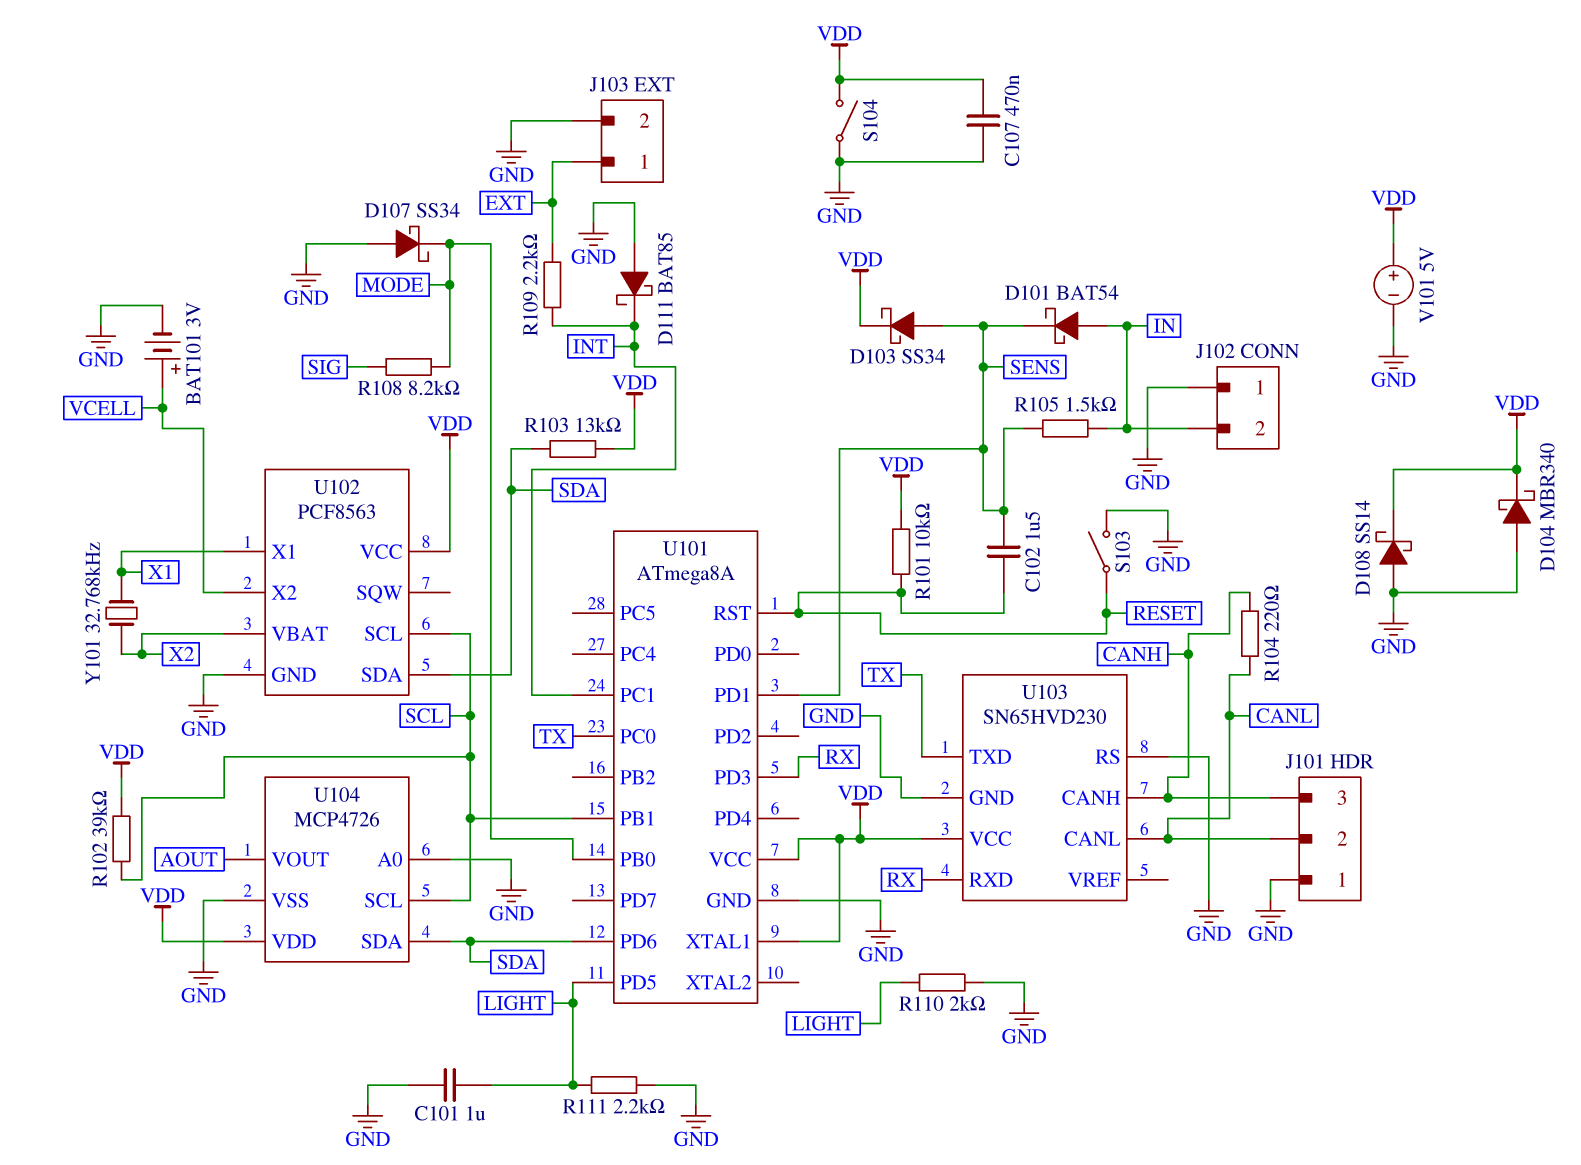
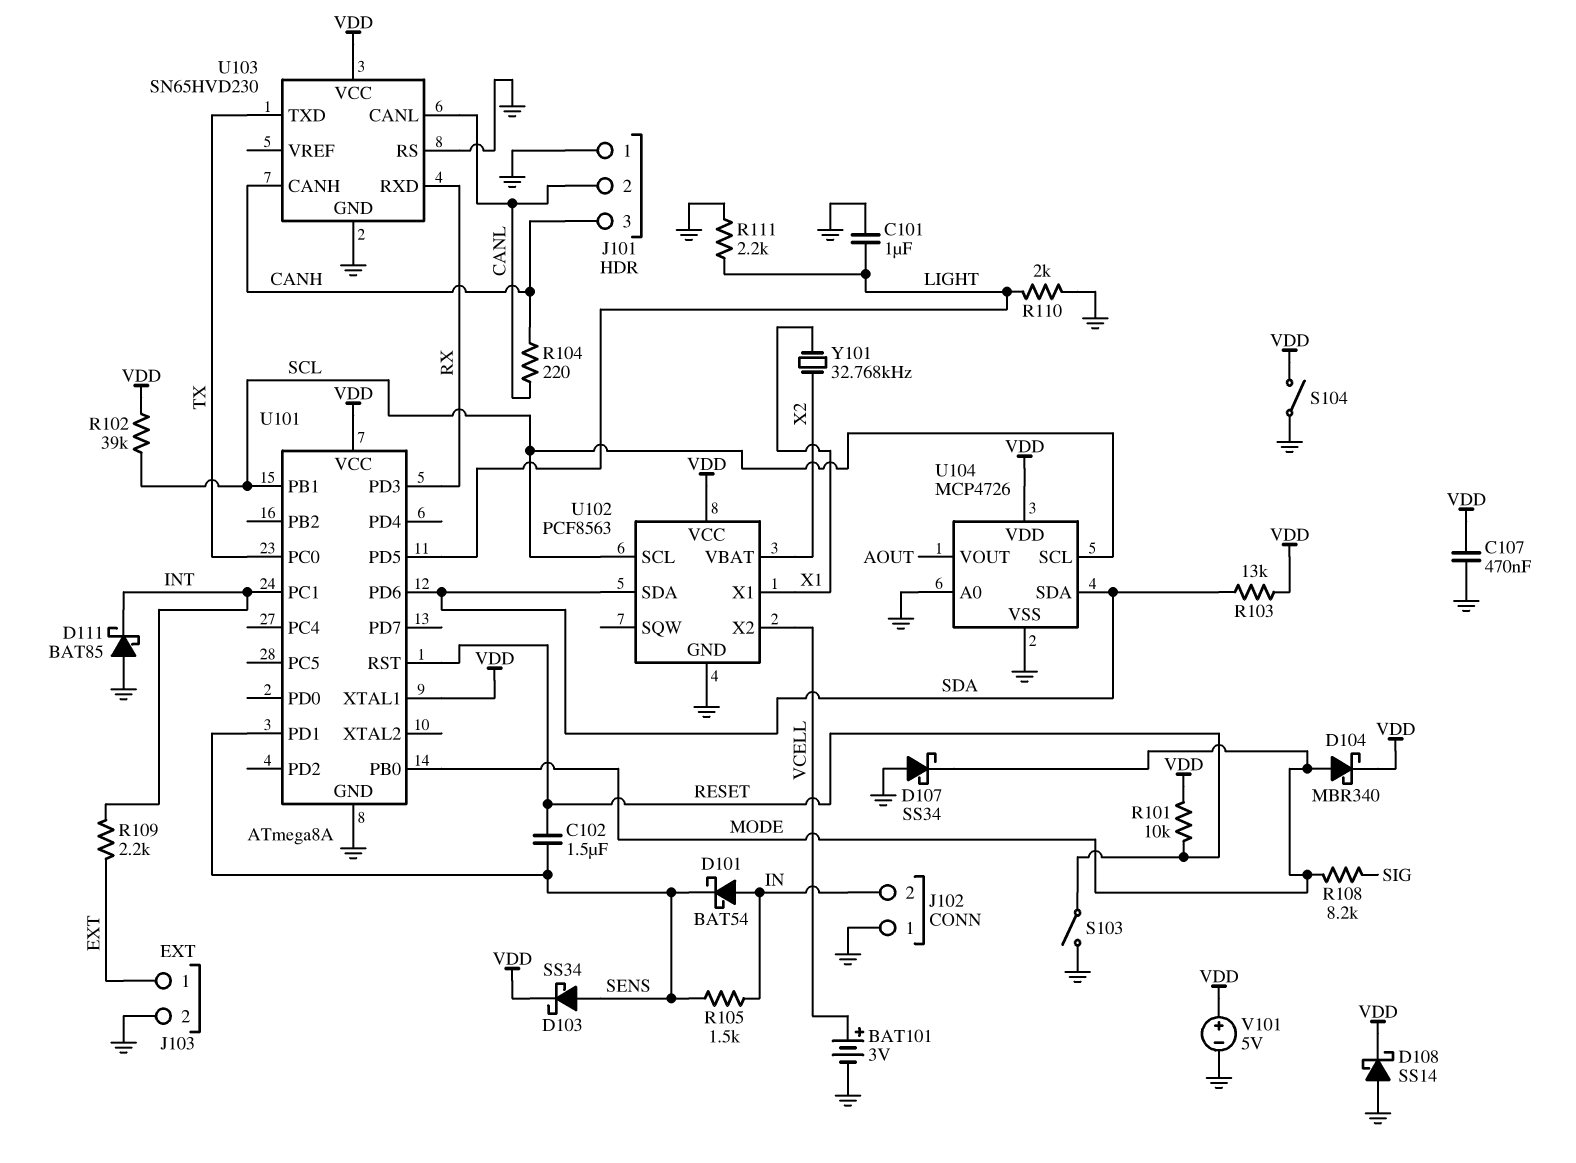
D104: schottky MBR340 (A GND, K VDD) -> schottky MBR340 (A MODE, K VDD)

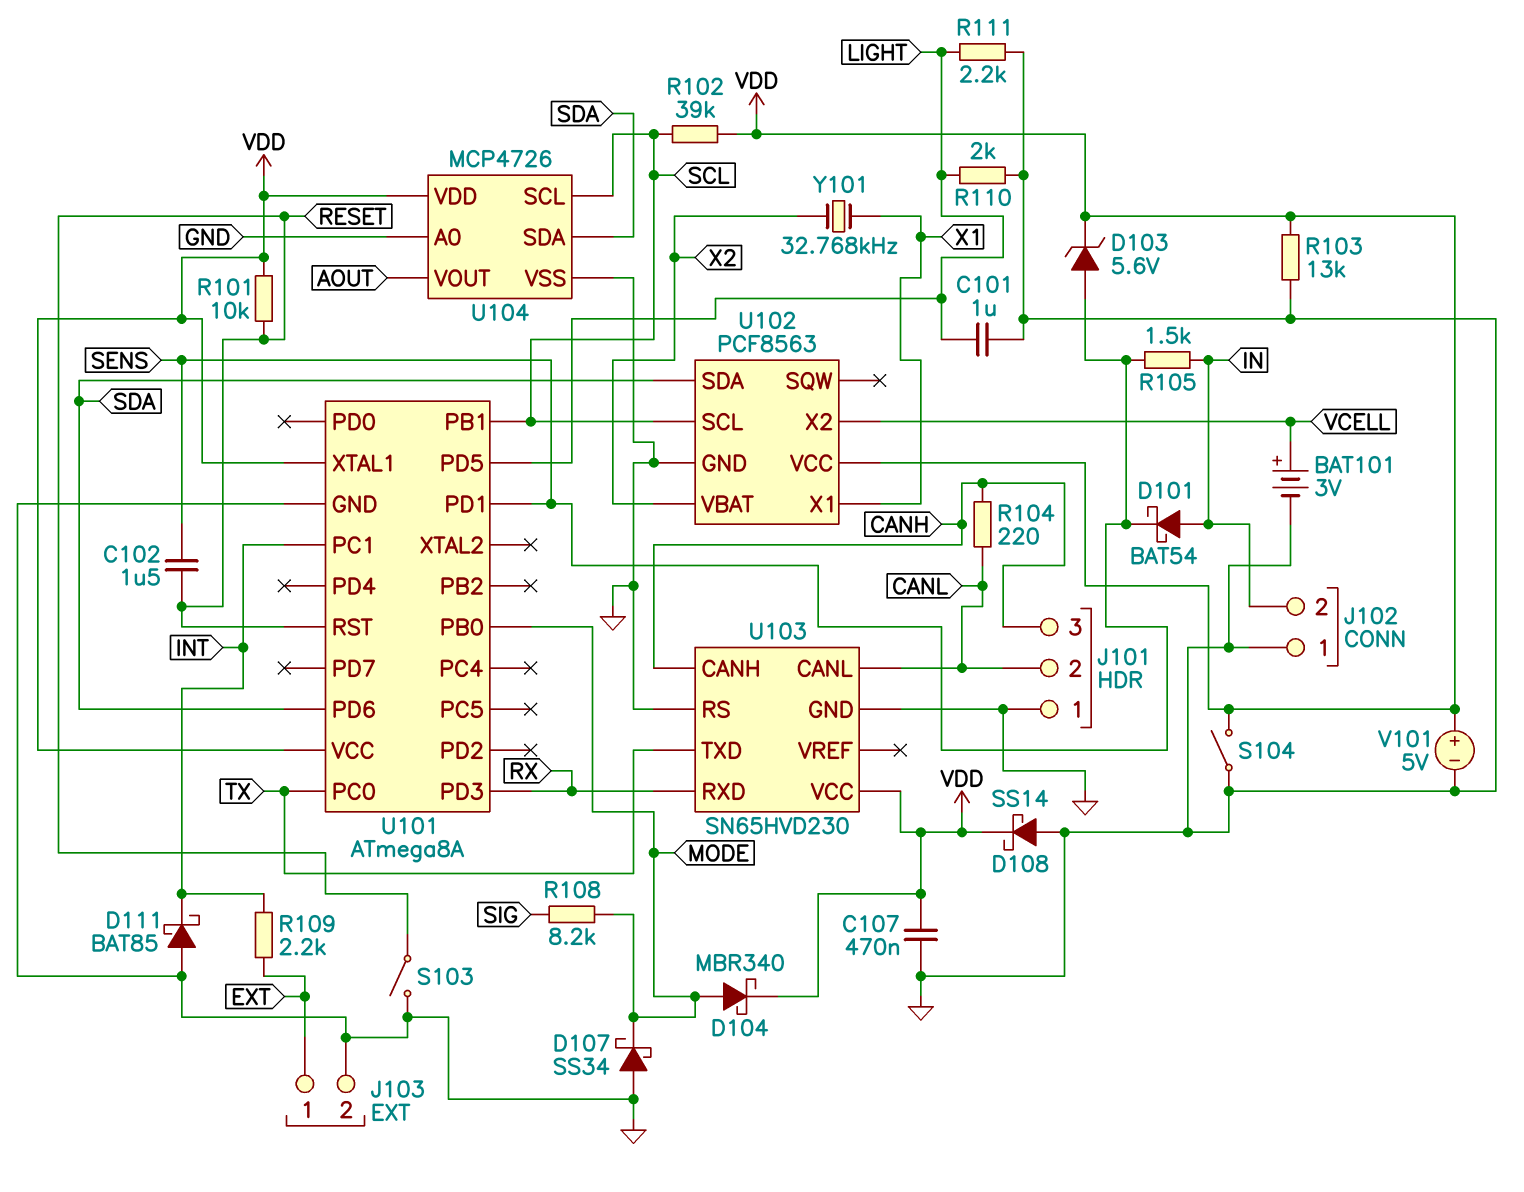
D103: schottky SS34 (A SENS, K VDD) -> zener 5.6V (A SENS, K VDD)
R103: 13k (SDA, VDD) -> 13k (GND, VDD)

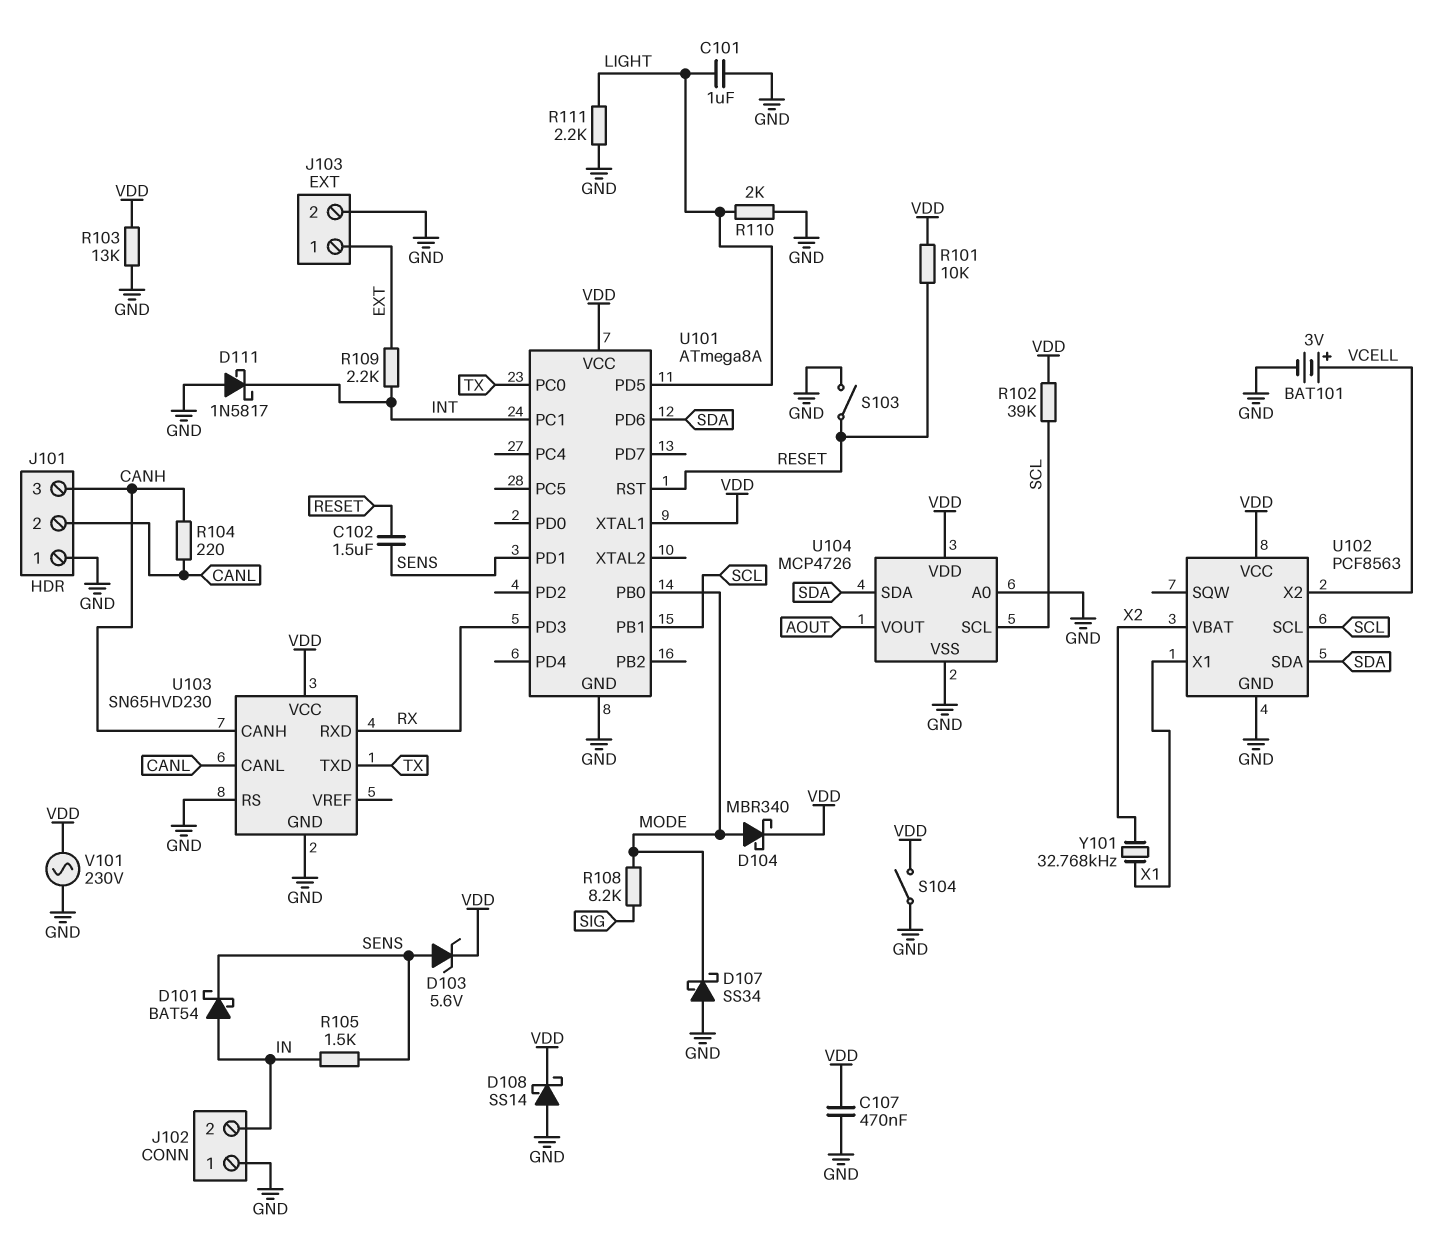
D111: schottky BAT85 (A GND, K INT) -> schottky 1N5817 (A GND, K INT)
V101: 5V (plus VDD, minus GND) -> AC 230V (GND, VDD)

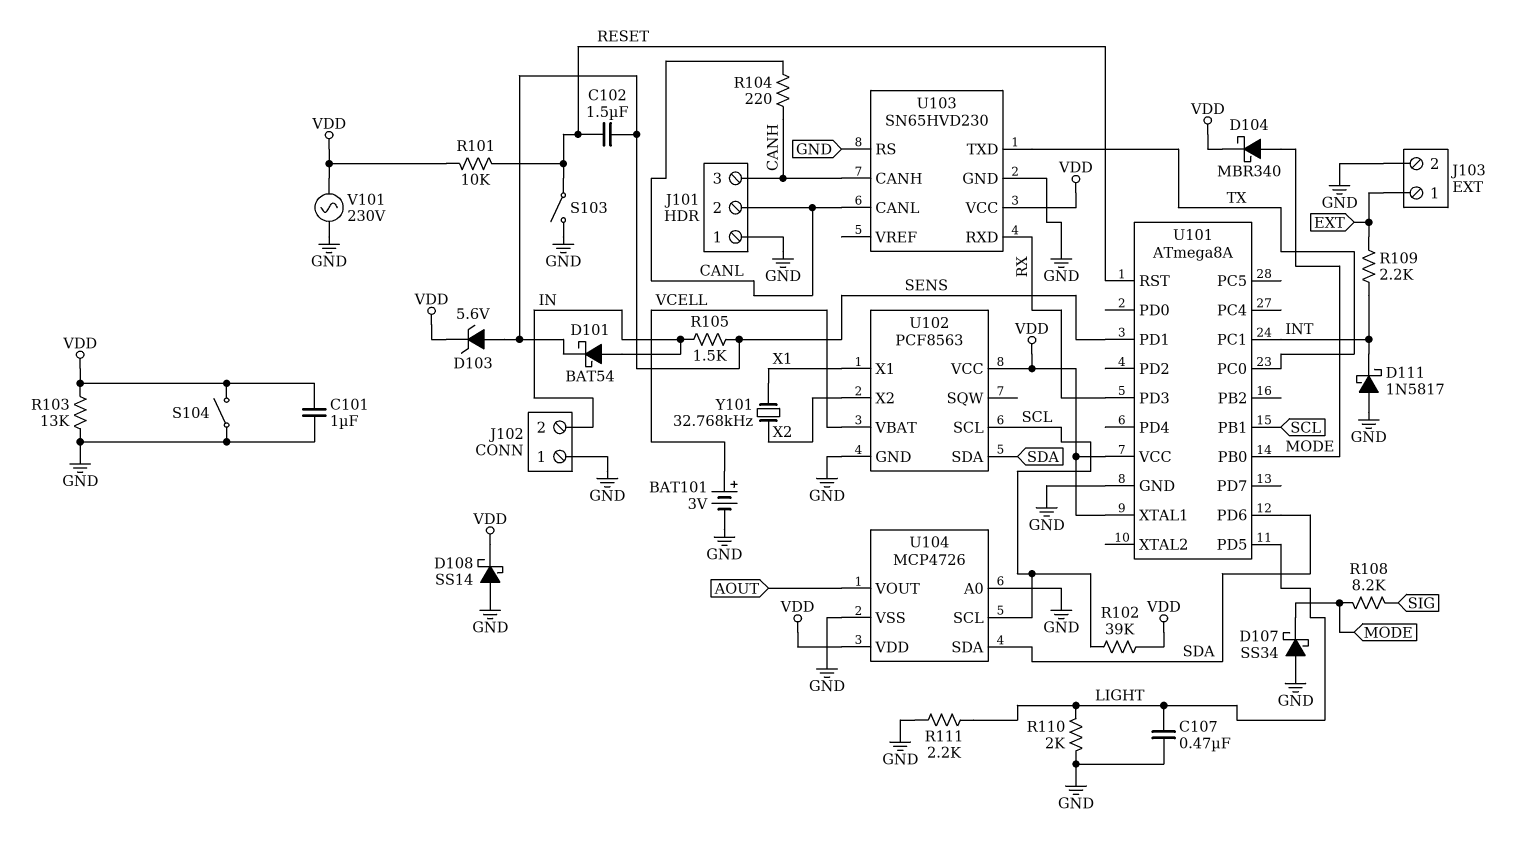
C101: 1uF (GND, LIGHT) -> 1uF (GND, VDD)
C107: 470nF (GND, VDD) -> 470nF (GND, LIGHT)
U102 pin VBAT: X2 -> VCELL
U102 pin X2: VCELL -> X2

